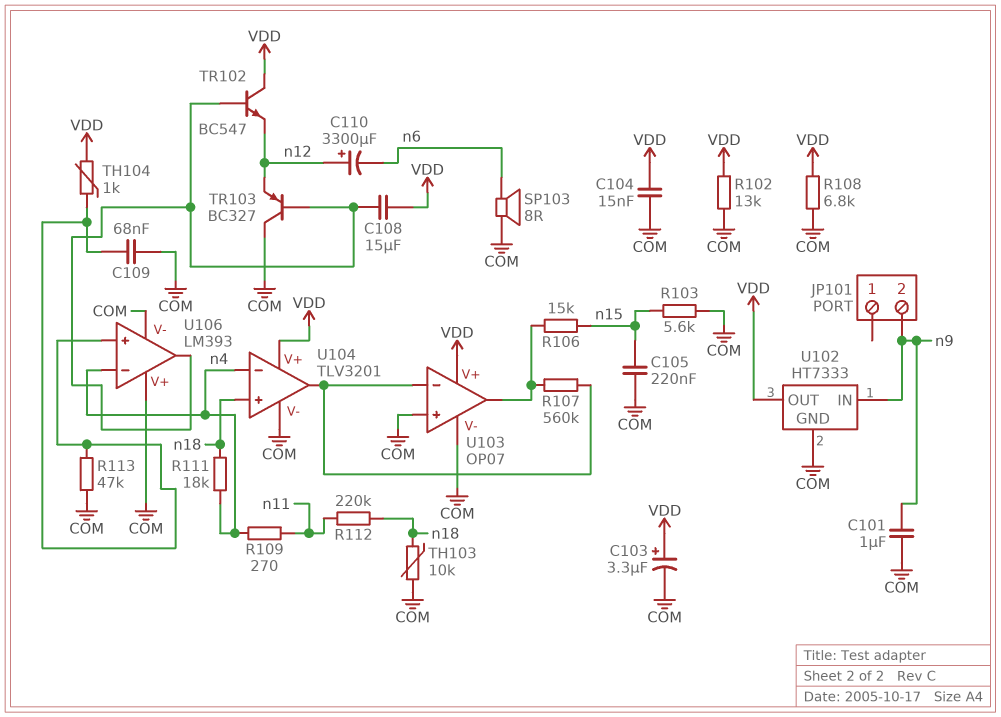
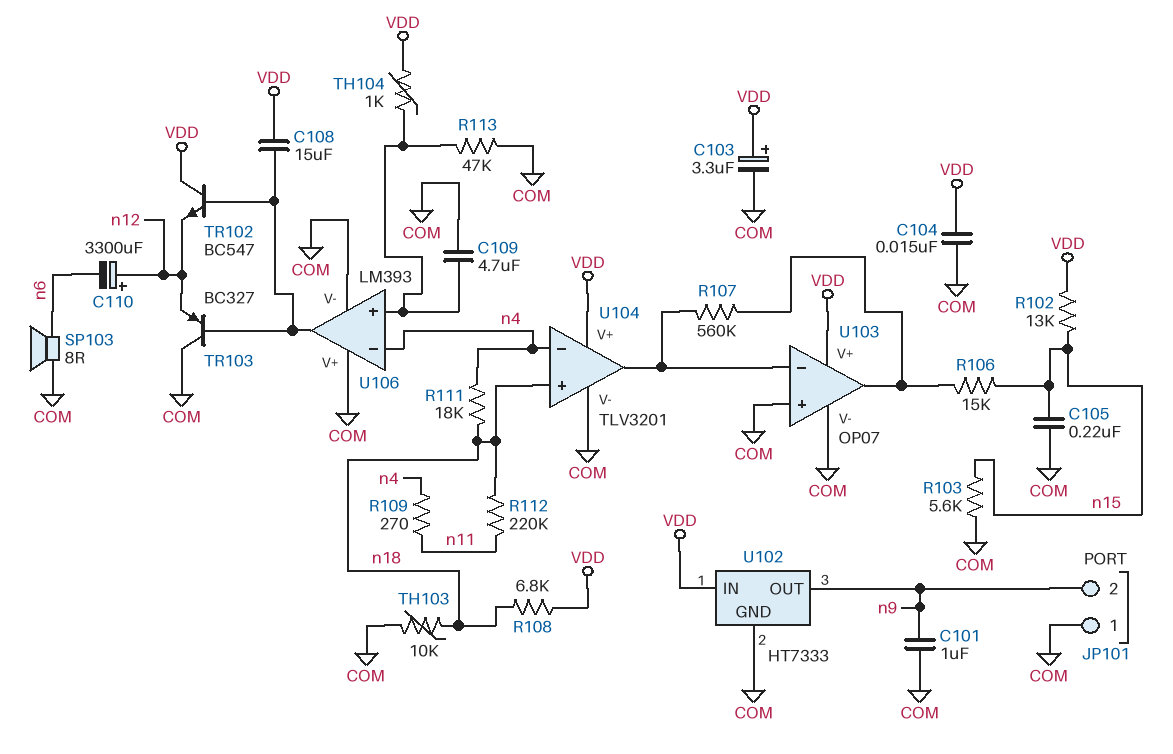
C109: 68nF (COM, U106/in+) -> 4.7uF (COM, U106/in+)
JP101 pin 1: none -> COM
R102: 13k (COM, VDD) -> 13k (VDD, n15)
R108: 6.8k (COM, VDD) -> 6.8k (VDD, n18)
U102 pin IN: n9 -> VDD
U102 pin OUT: VDD -> n9

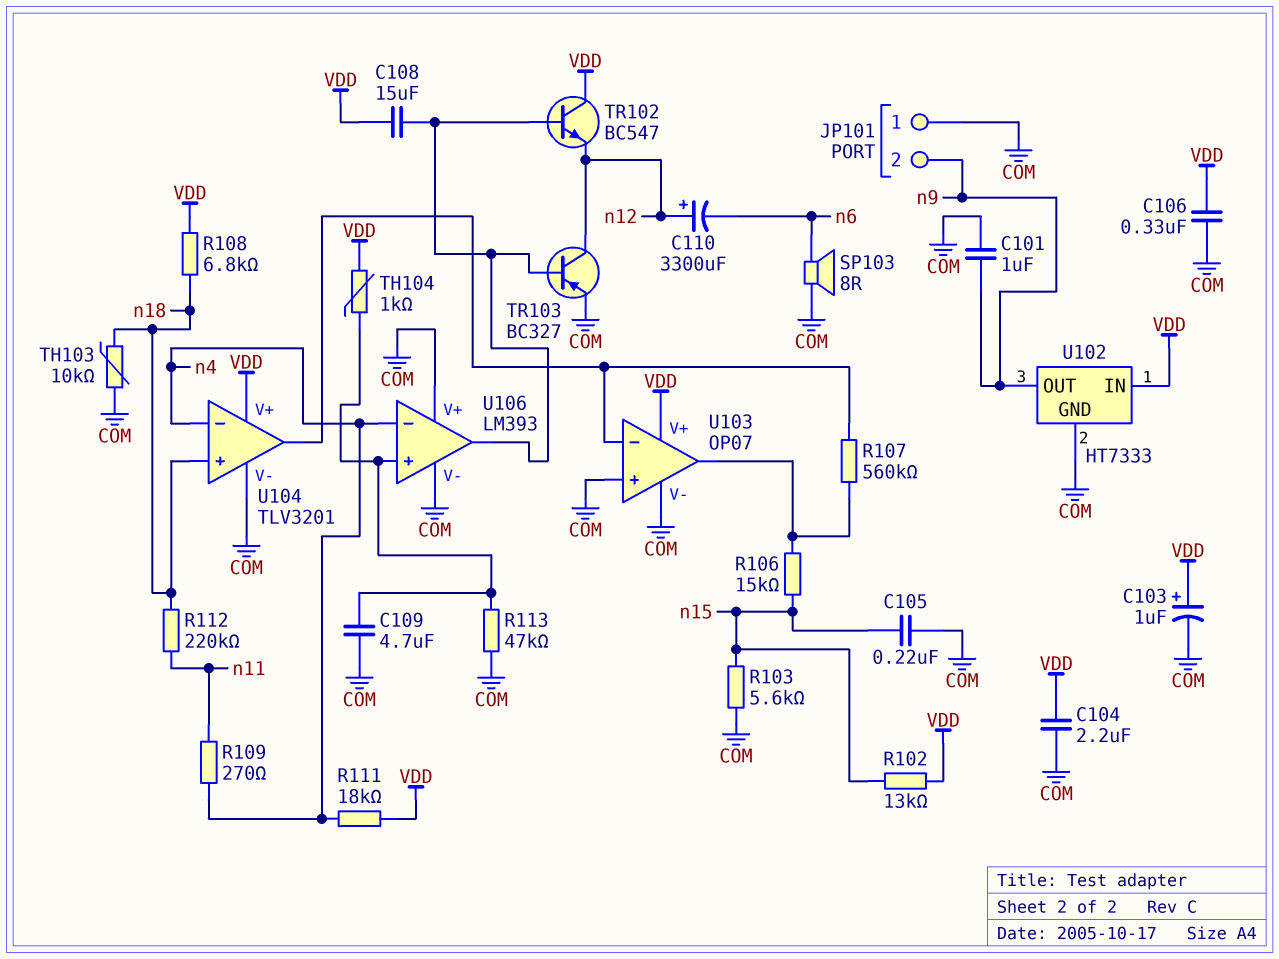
C103: 3.3uF (plus VDD, minus COM) -> 1uF (plus VDD, minus COM)
C104: 15nF (COM, VDD) -> 2.2uF (COM, VDD)
C106: none -> 330nF (COM, VDD)
R111: 18k (n4, n18) -> 18k (VDD, n4)
TR103: PNP BC327 (B U106/out, C COM, E n12) -> PNP BC327 (B U106/out, C n12, E COM)

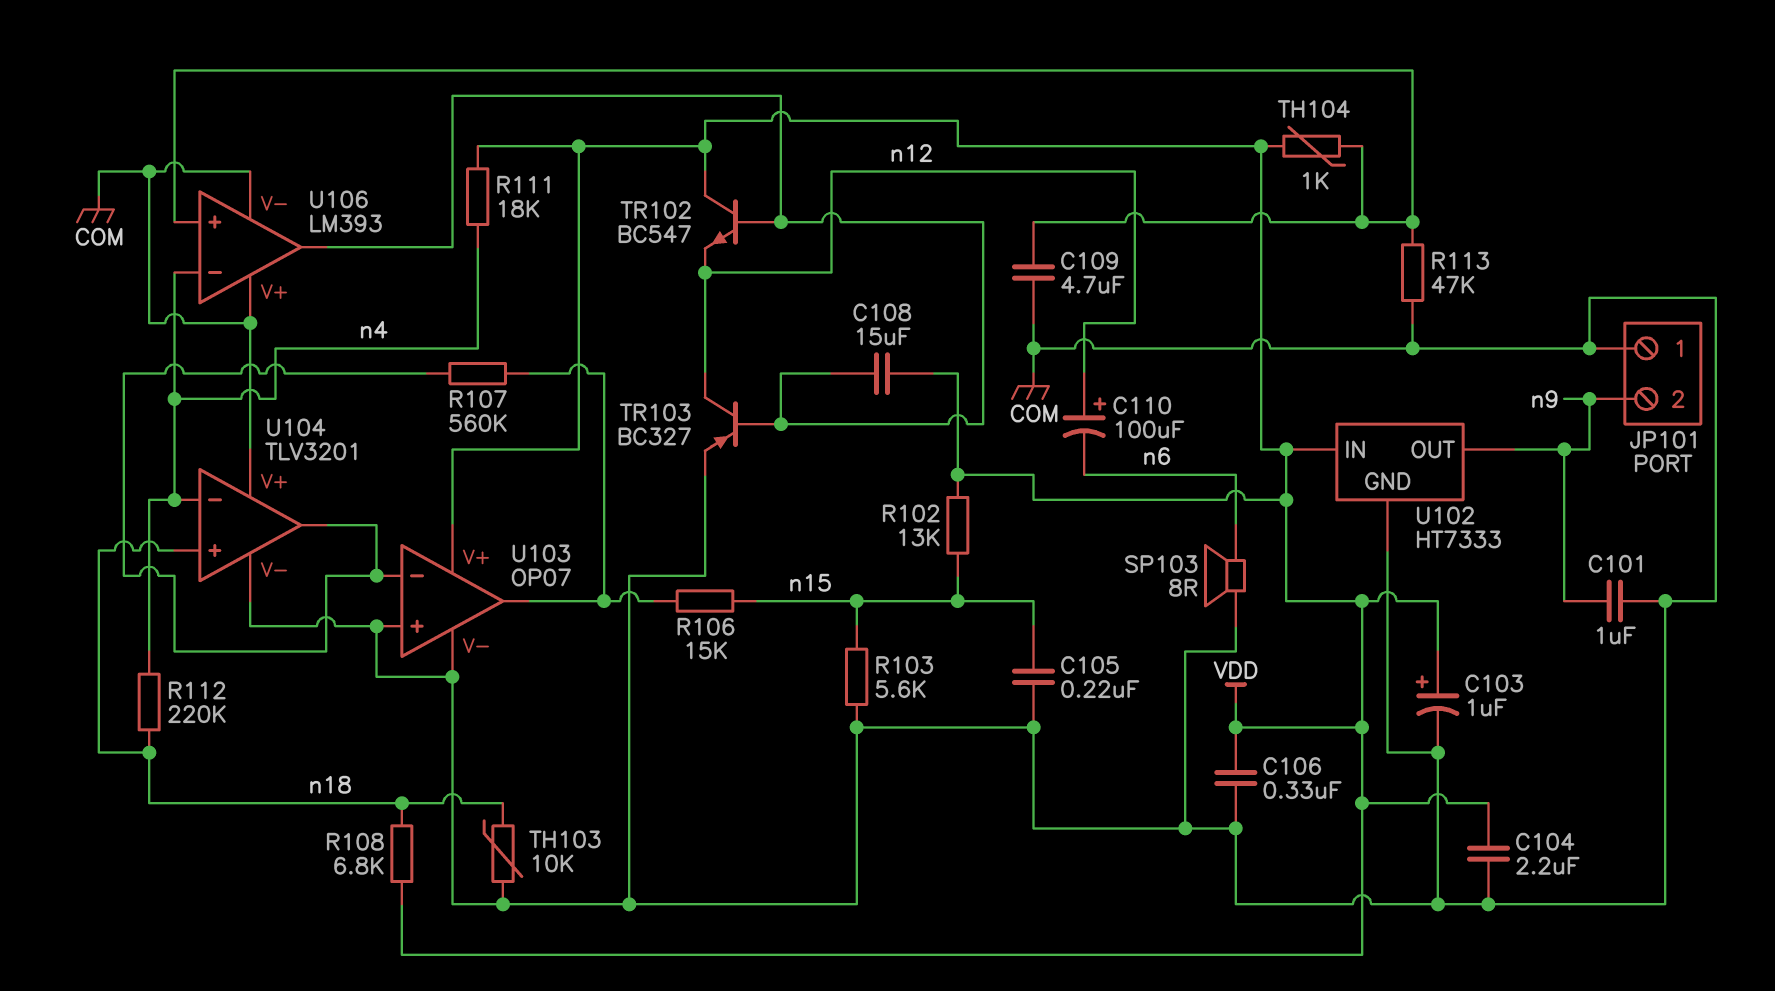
C110: 3300uF (plus n12, minus n6) -> 100uF (plus n12, minus n6)
R109: 270 (n4, n11) -> none
R112: 220k (n11, n18) -> 220k (n4, n18)
U104 pin V+: VDD -> COM

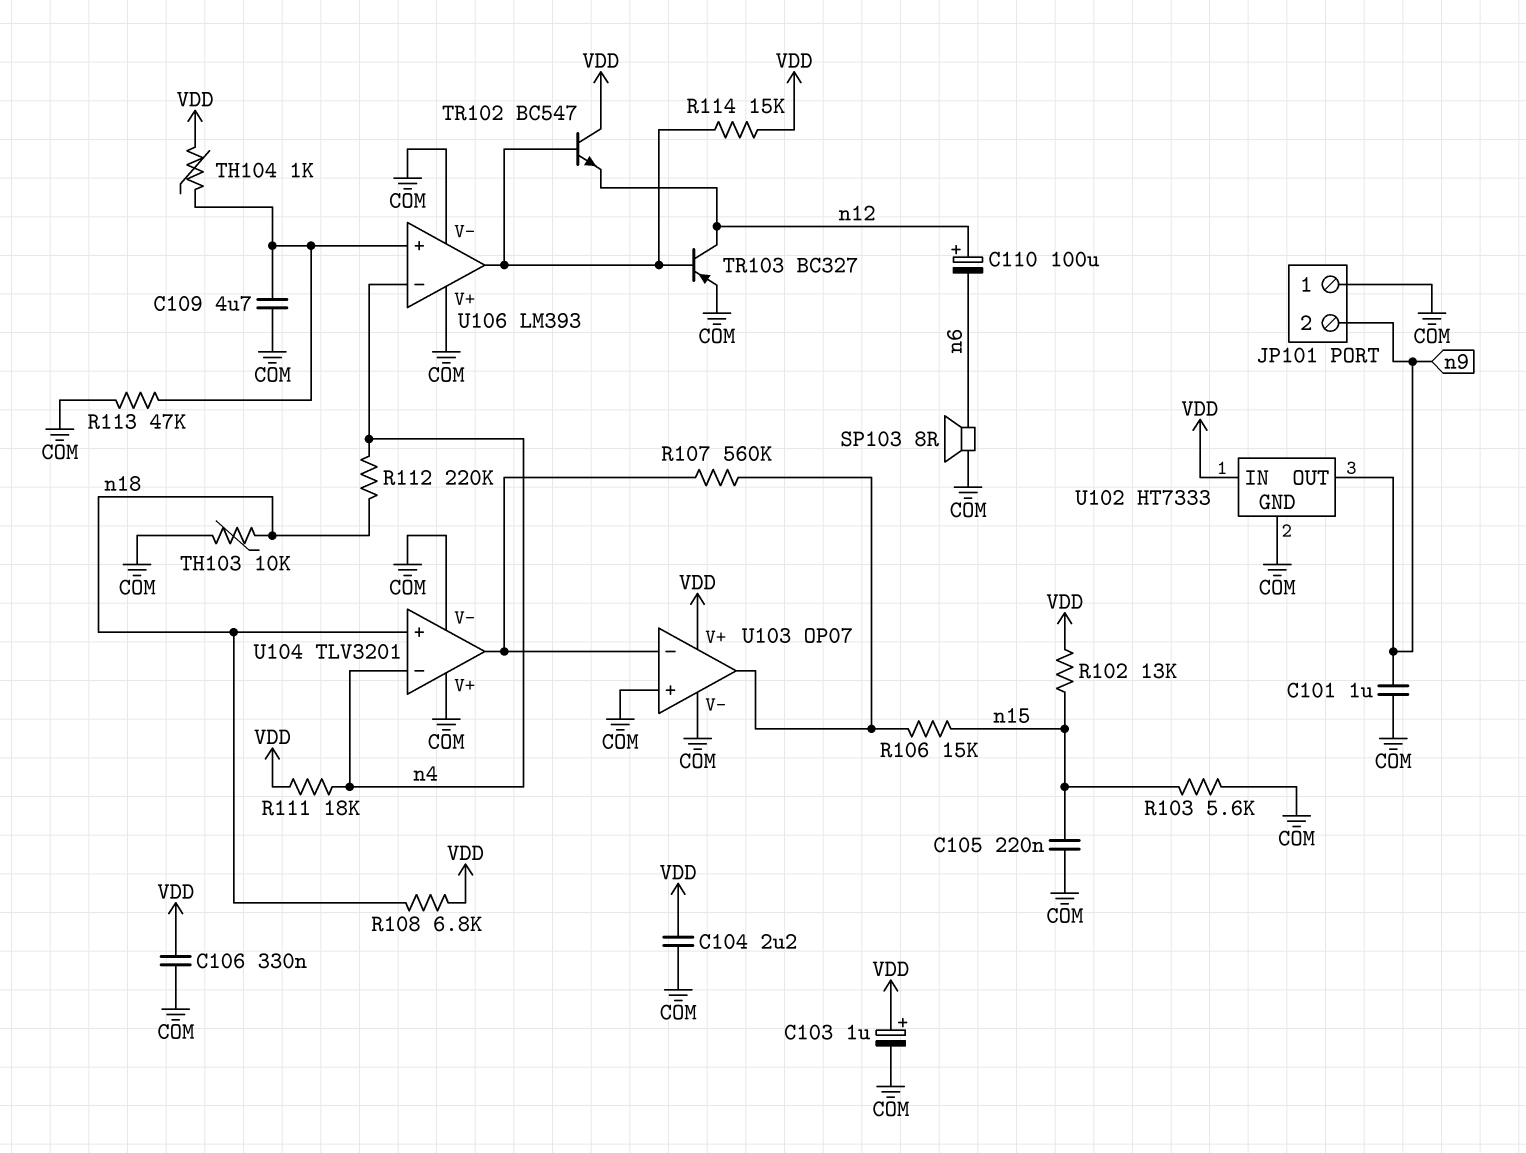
C108: 15uF (U106/out, VDD) -> none
R114: none -> 15k (U106/out, VDD)

